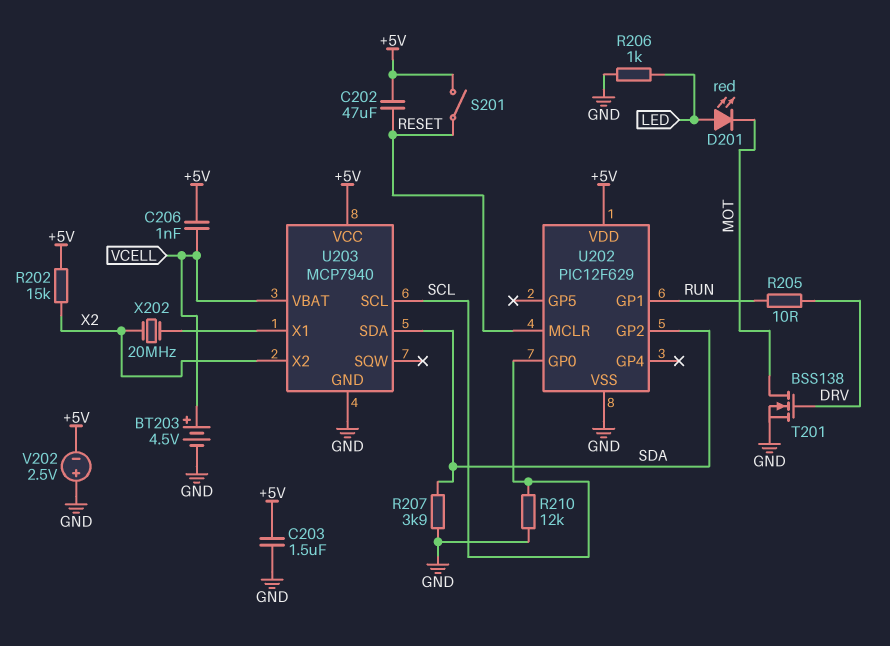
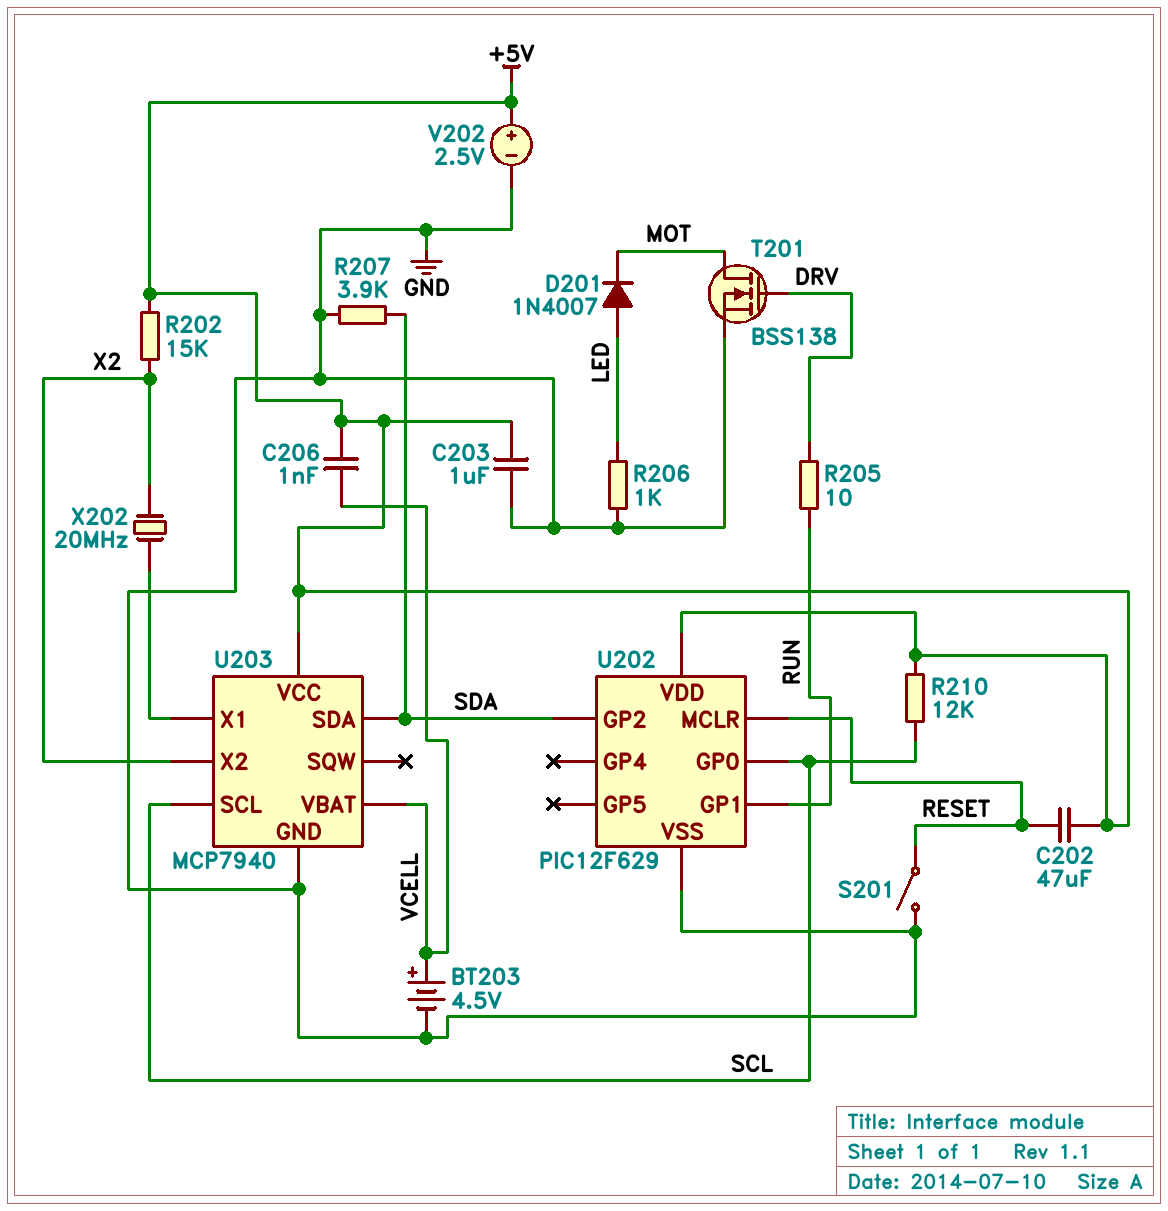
C203: 1.5uF (+5V, GND) -> 1uF (+5V, GND)
D201: LED red (A LED, K MOT) -> diode 1N4007 (A LED, K MOT)
R210: 12k (GND, SCL) -> 12k (+5V, SCL)
S201: switch (+5V, RESET) -> switch (GND, RESET)
V202: 2.5V (plus GND, minus +5V) -> 2.5V (plus +5V, minus GND)

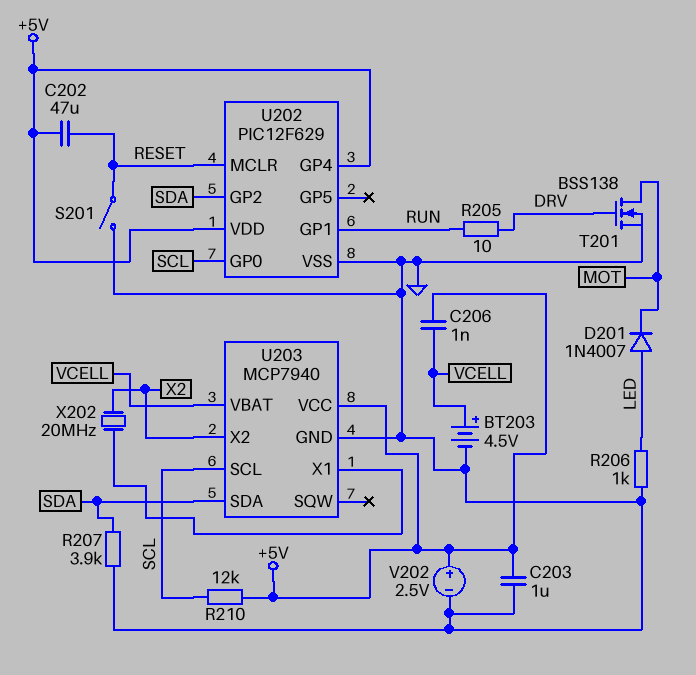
R202: 15k (+5V, X2) -> none
U202 pin GP4: none -> +5V

